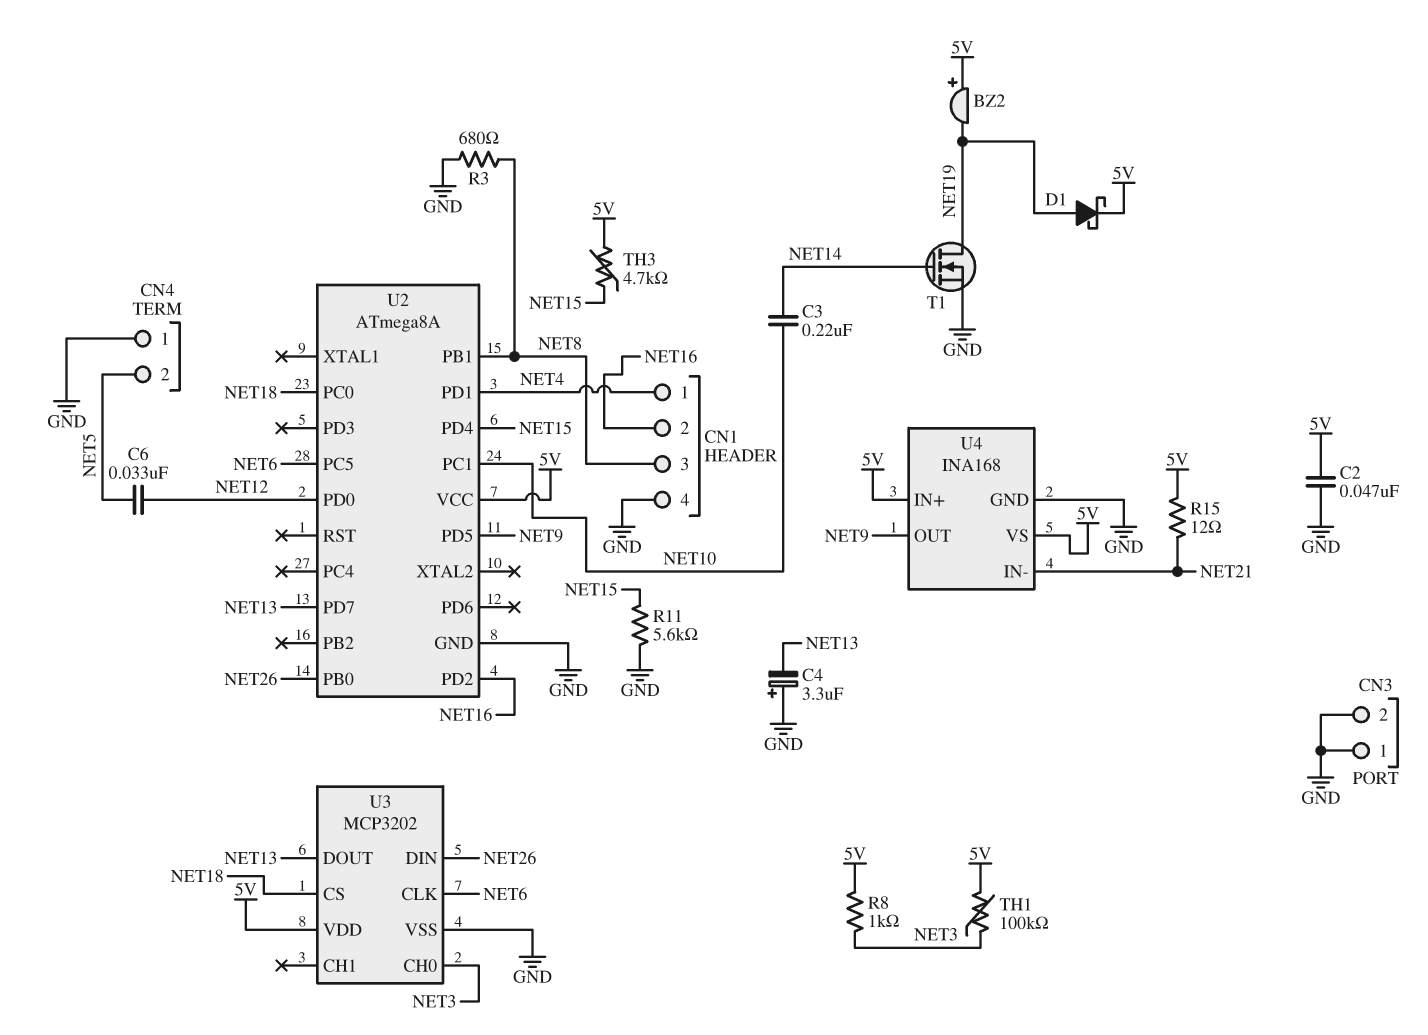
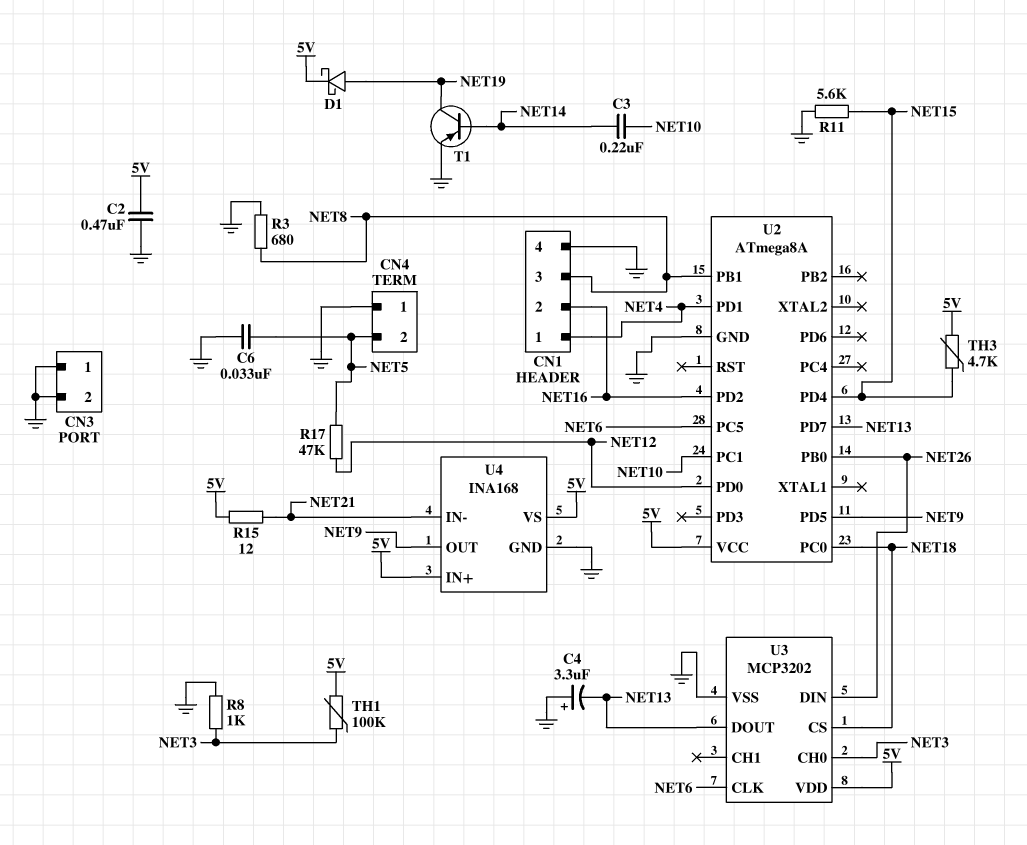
BZ2: buzzer (plus 5V, minus NET19) -> none
C2: 47nF (5V, GND) -> 470nF (5V, GND)
C6: 33nF (NET5, NET12) -> 33nF (GND, NET5)
R8: 1k (5V, NET3) -> 1k (GND, NET3)
R17: none -> 47k (NET5, NET12)
T1: NMOS (G NET14, D NET19, S GND) -> PNP (B NET14, C NET19, E GND)

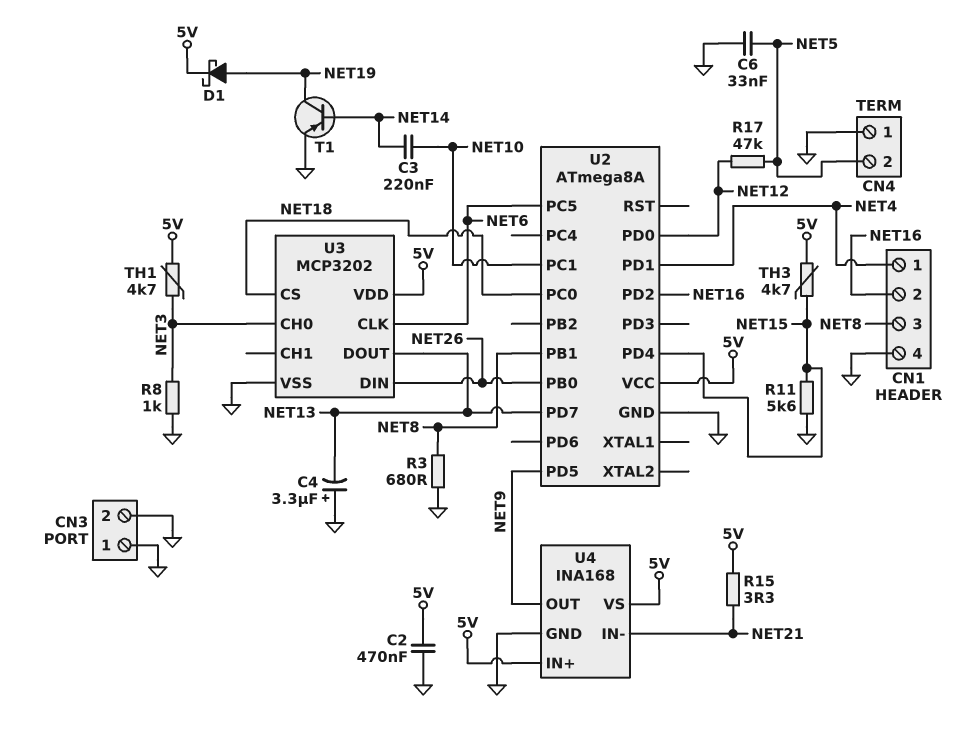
R15: 12 (5V, NET21) -> 3.3 (5V, NET21)
TH1: 100k (5V, NET3) -> 4.7k (5V, NET3)

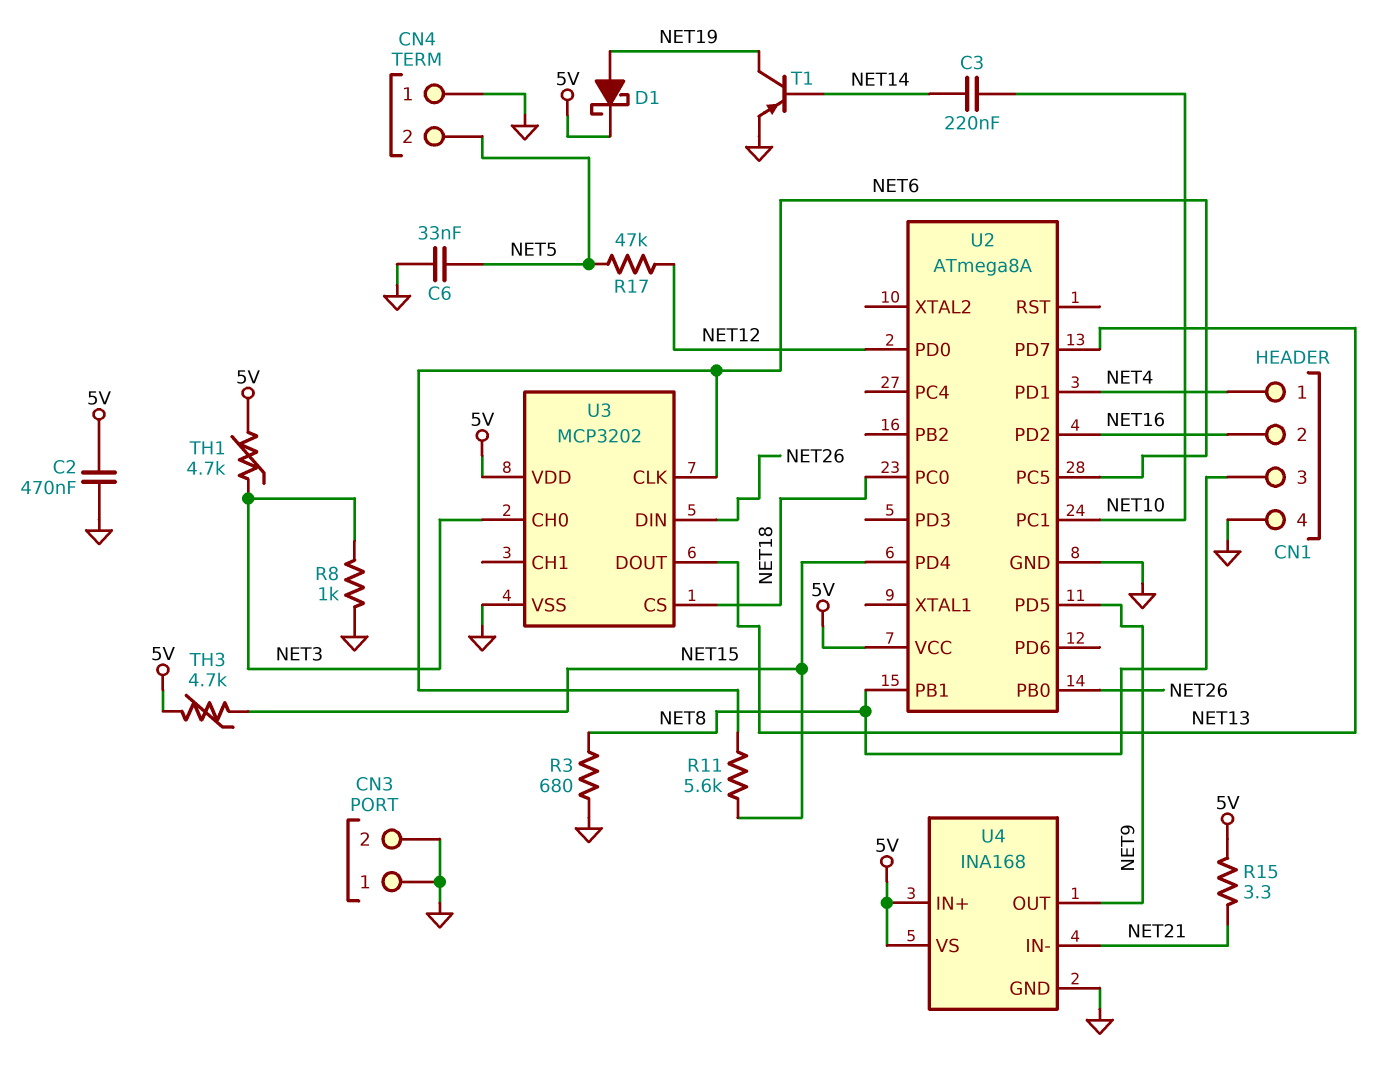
C4: 3.3uF (plus GND, minus NET13) -> none
R11: 5.6k (GND, NET15) -> 5.6k (NET6, NET15)

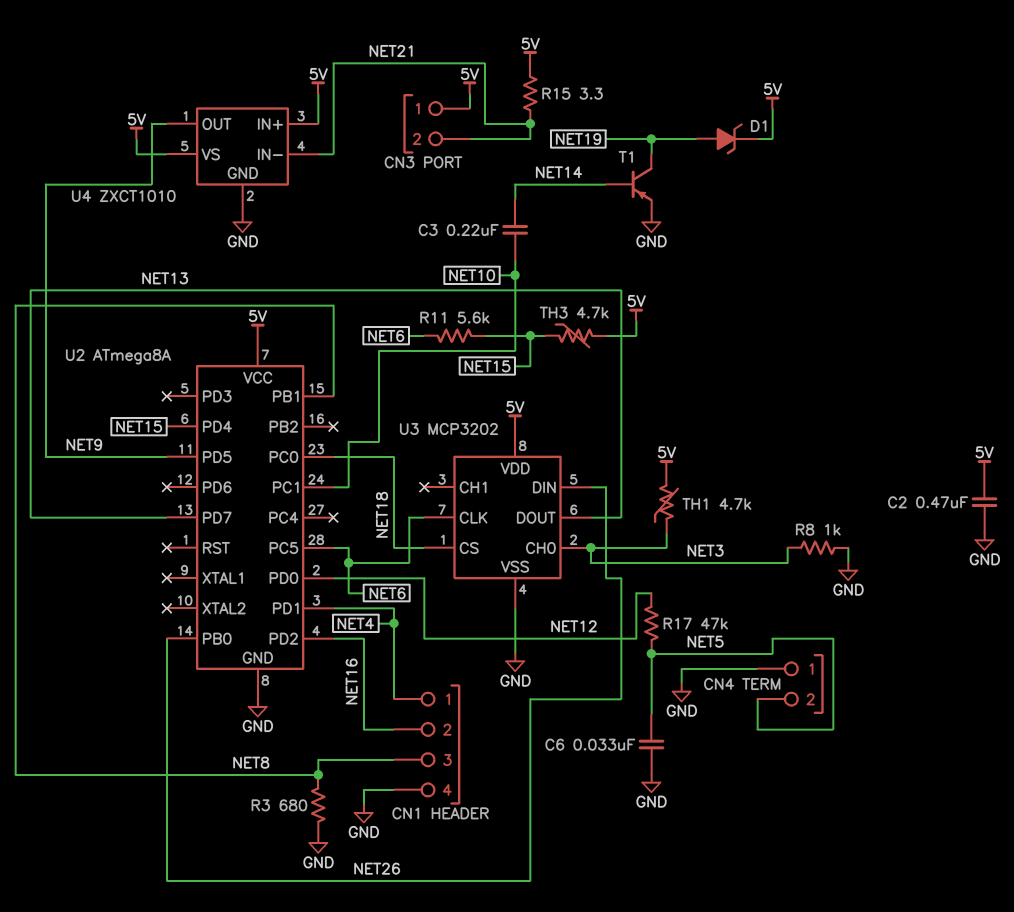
CN3 pin 1: GND -> 5V
CN3 pin 2: GND -> NET21
D1: schottky (A NET19, K 5V) -> zener (A NET19, K 5V)
U4: INA168 -> ZXCT1010

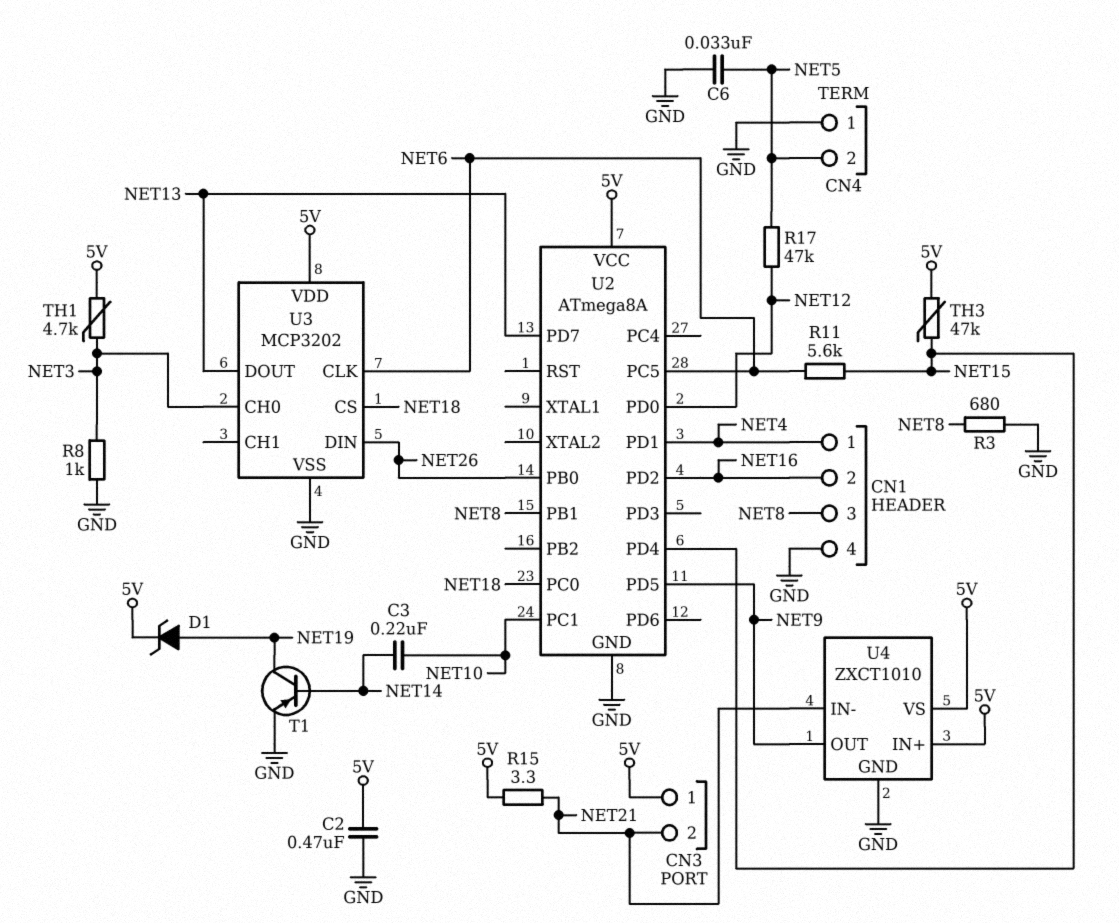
TH3: 4.7k (5V, NET15) -> 47k (5V, NET15)

